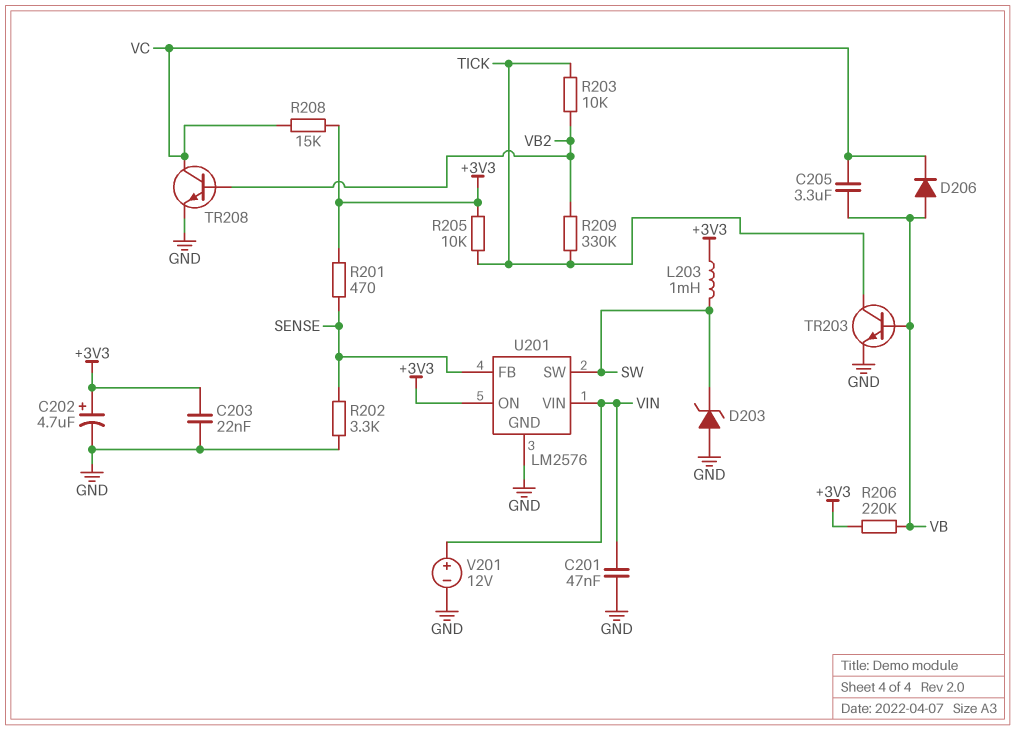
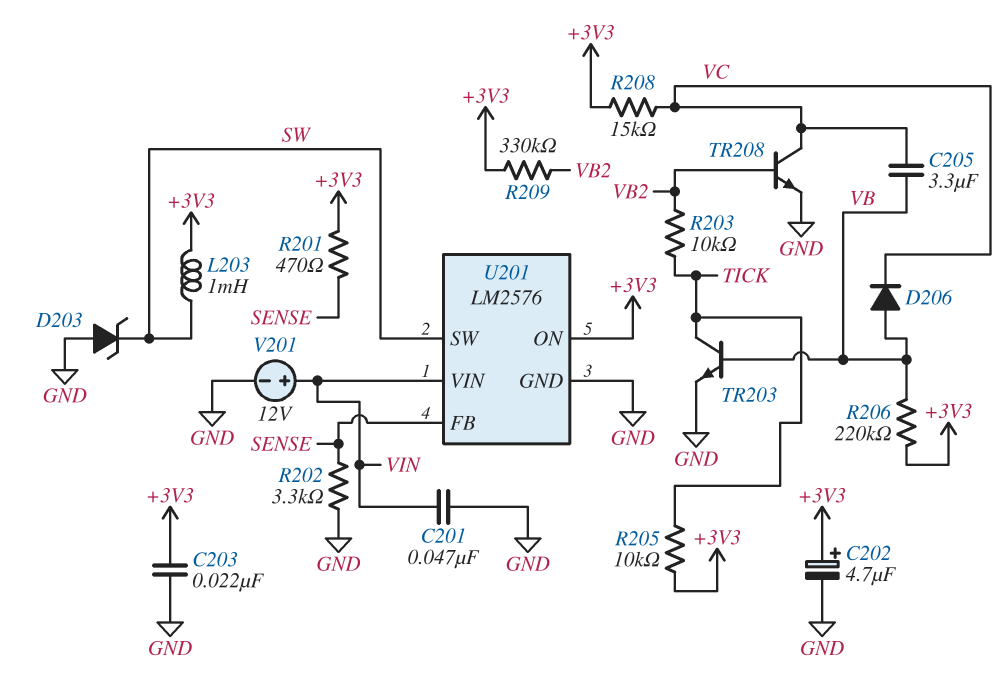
R209: 330k (TICK, VB2) -> 330k (+3V3, VB2)

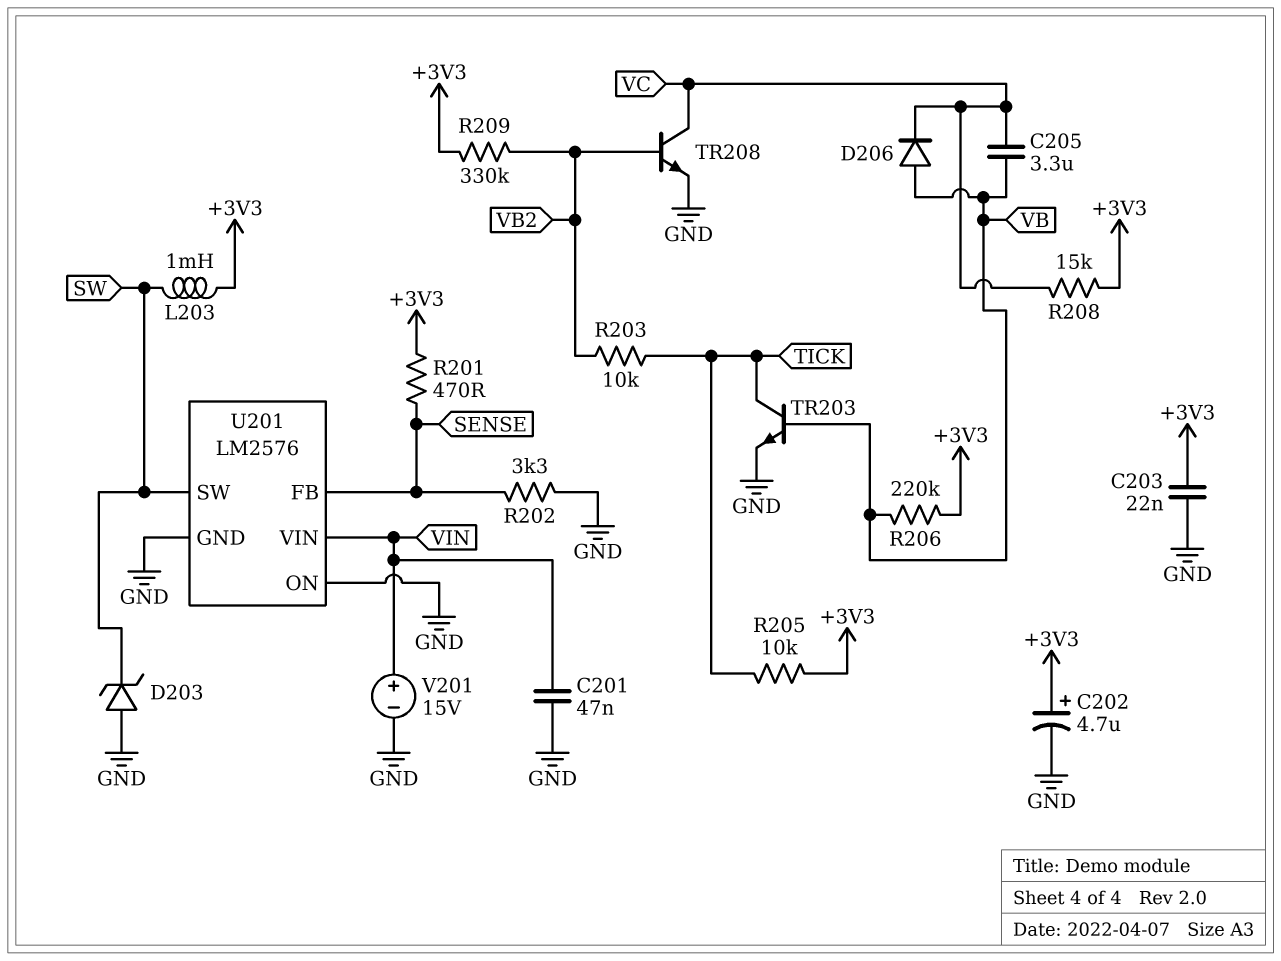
U201 pin ON: +3V3 -> GND
V201: 12V (plus VIN, minus GND) -> 15V (plus VIN, minus GND)

